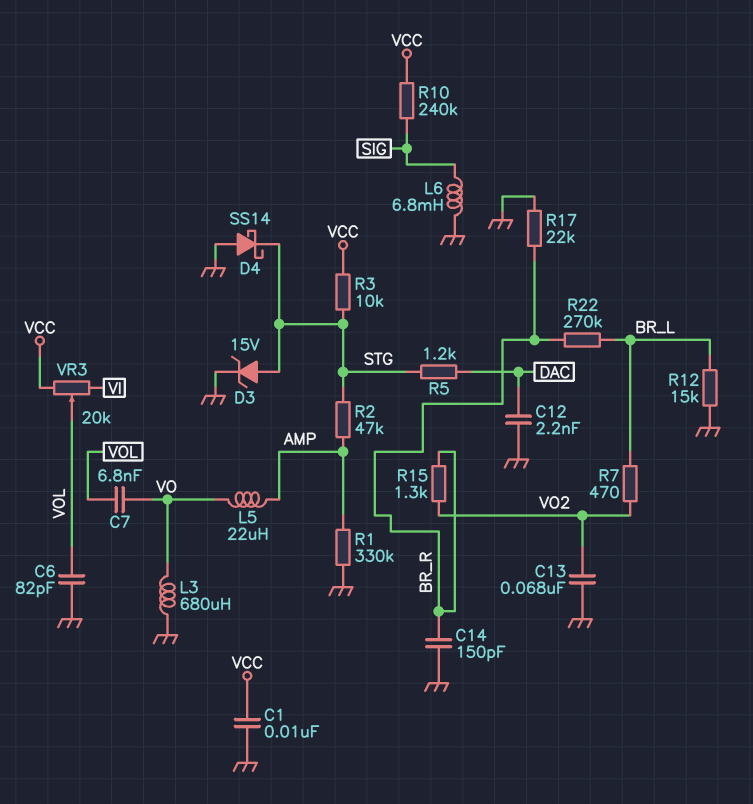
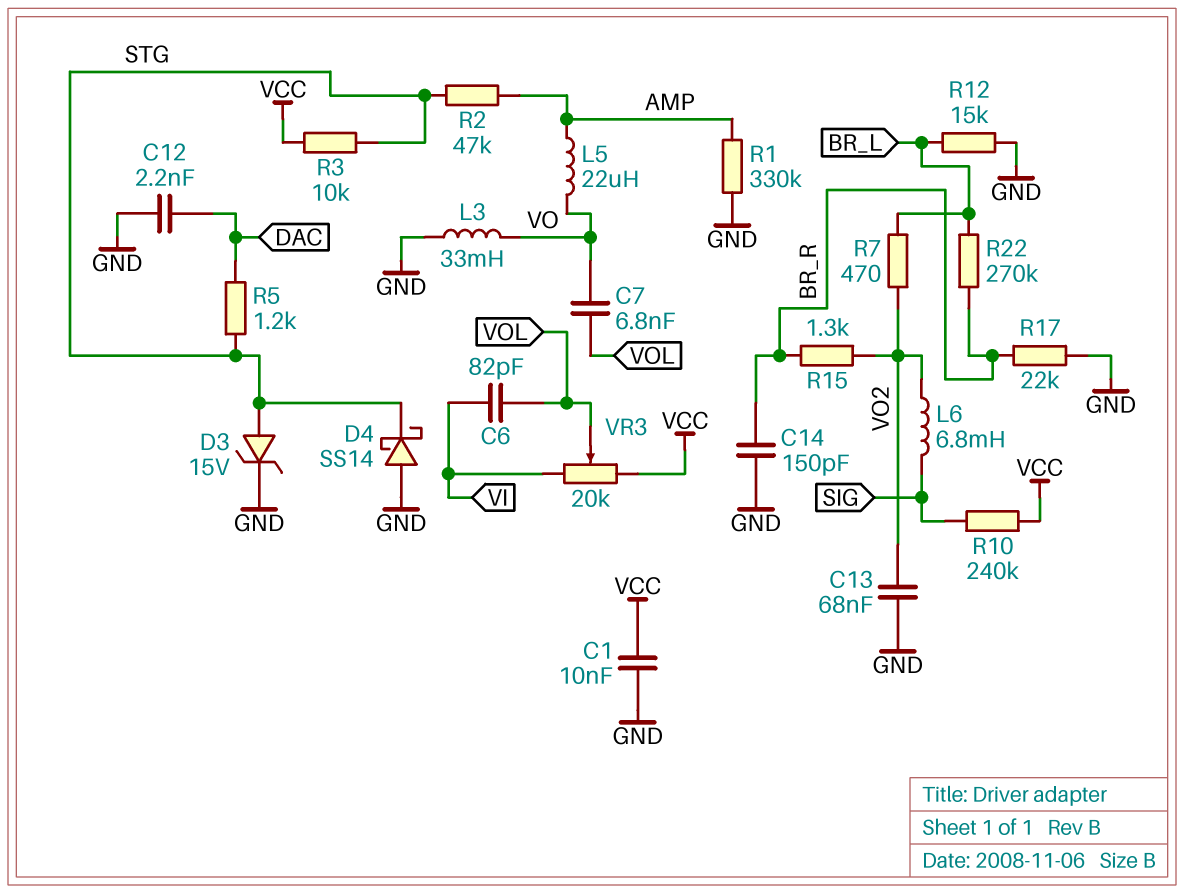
C6: 82pF (GND, VOL) -> 82pF (VI, VOL)
L3: 680uH (GND, VO) -> 33mH (GND, VO)
L6: 6.8mH (GND, SIG) -> 6.8mH (SIG, VO2)

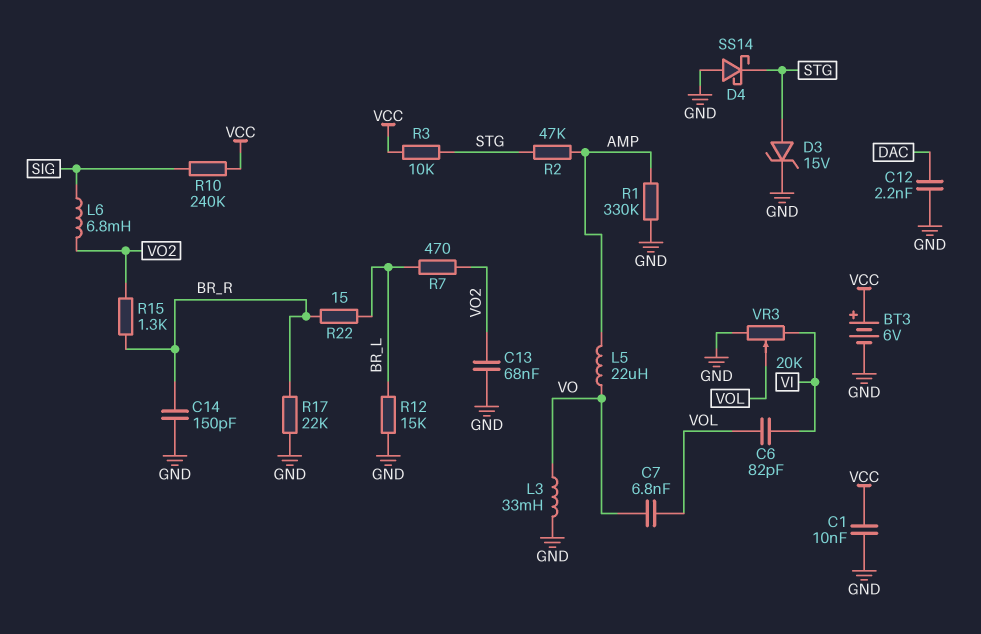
BT3: none -> 6V (plus VCC, minus GND)
R5: 1.2k (DAC, STG) -> none
R22: 270k (BR_L, BR_R) -> 15 (BR_L, BR_R)
VR3: 20k (VCC, VI, wiper VOL) -> 20k (GND, VI, wiper VOL)

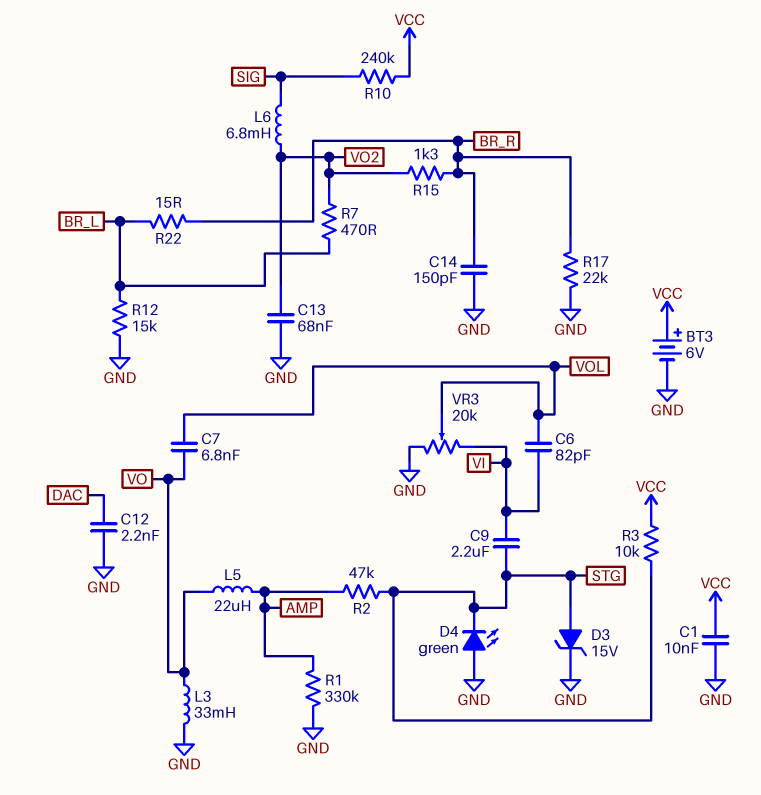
C9: none -> 2.2uF (STG, VI)
D4: schottky SS14 (A GND, K STG) -> LED green (A GND, K STG)

